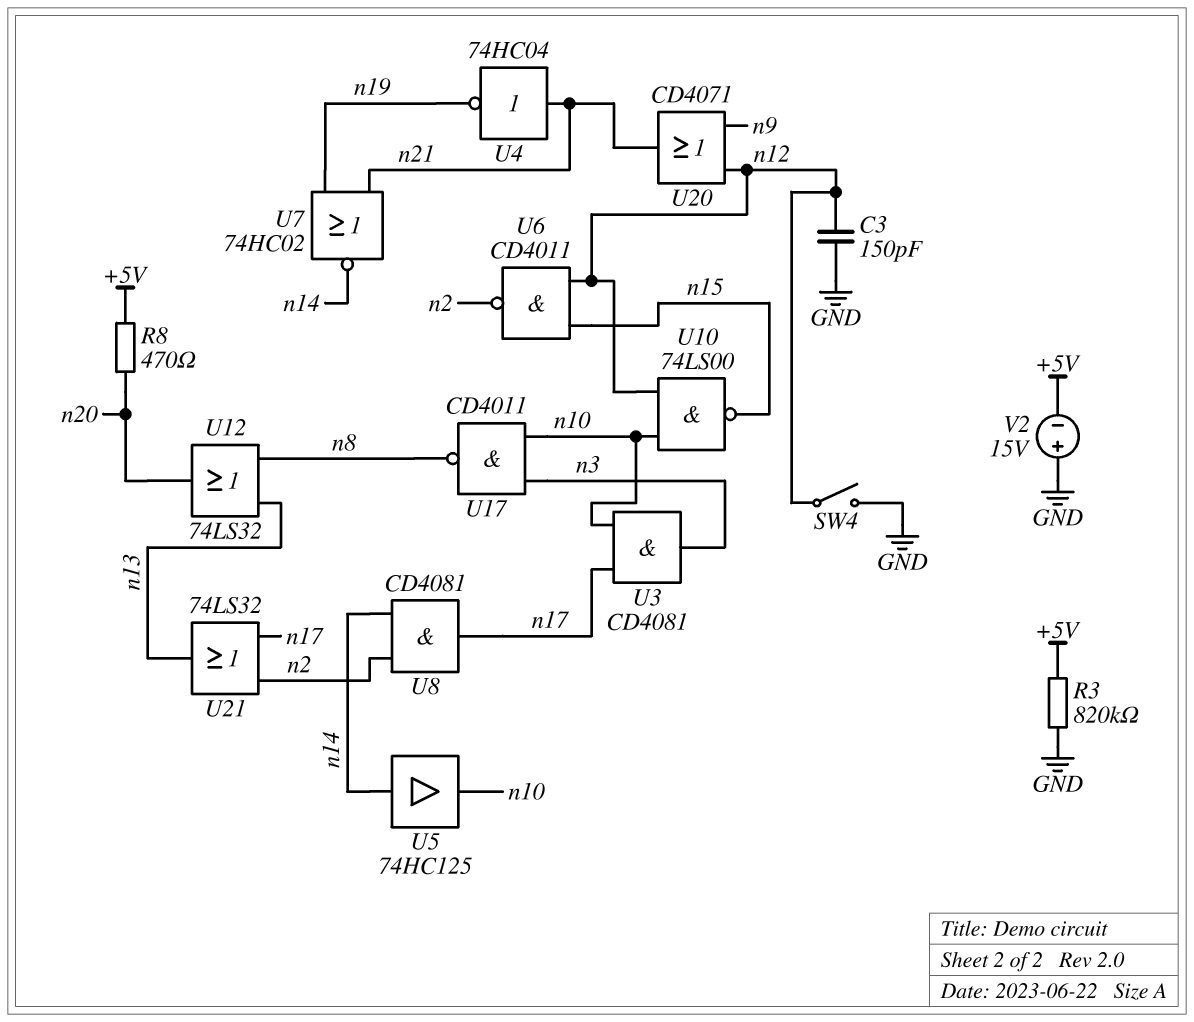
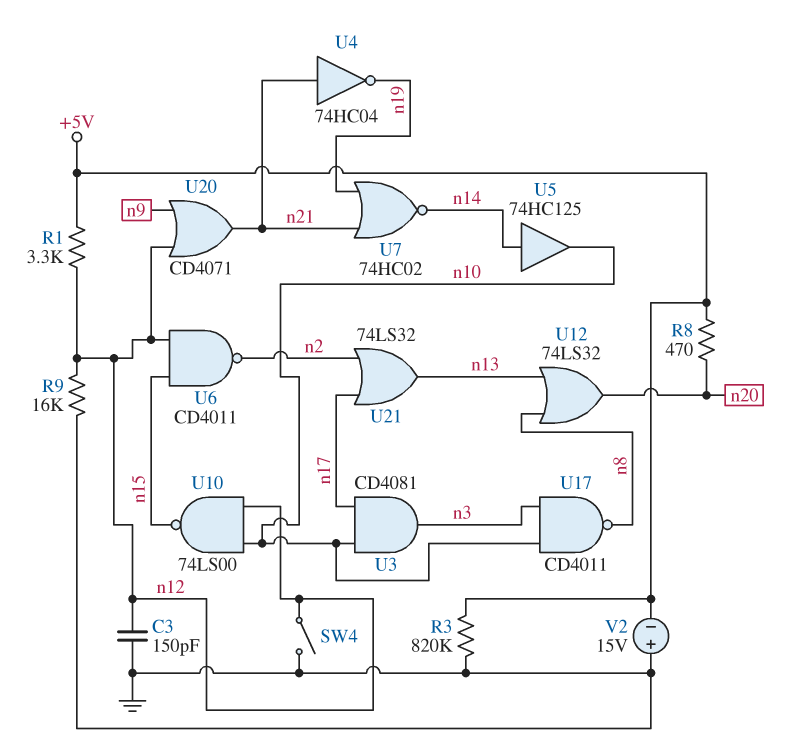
R1: none -> 3.3k (+5V, n12)
R9: none -> 16k (GND, n12)
U8: AND CD4081 (in n2, in n14, out n17) -> none

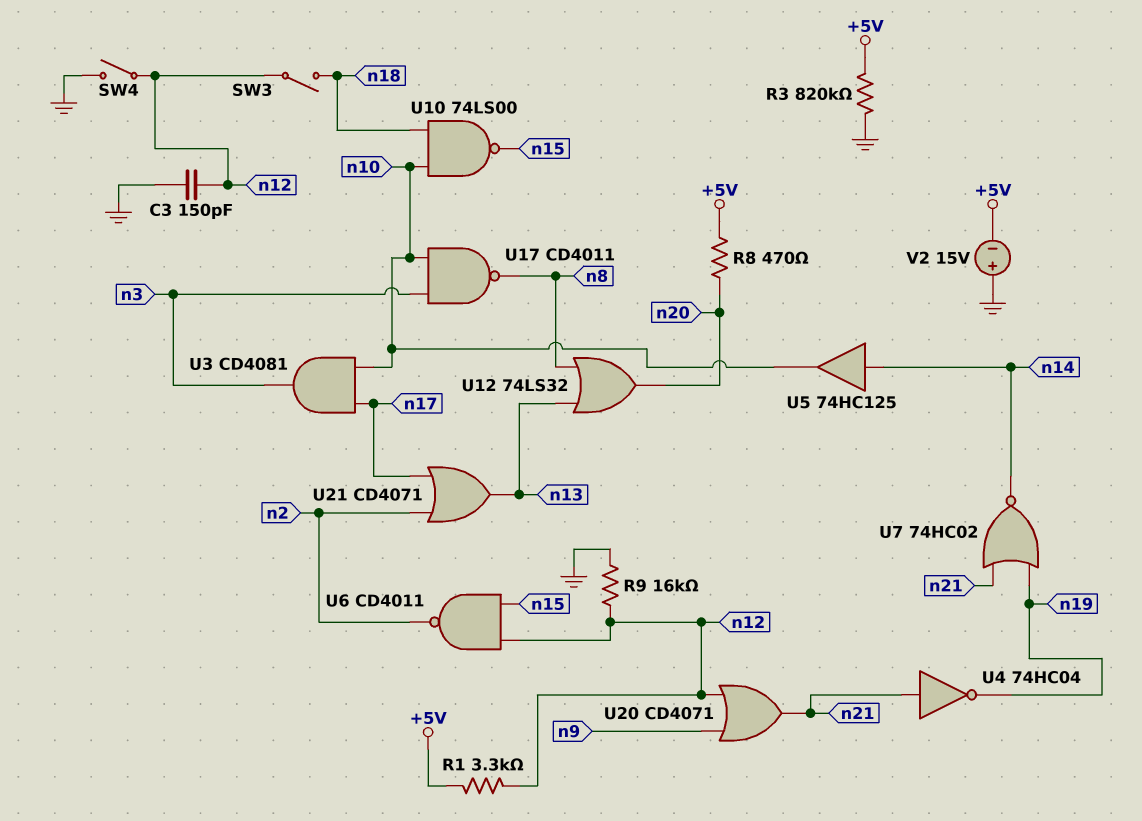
SW3: none -> switch (n12, n18)
U10: NAND 74LS00 (in n10, in n12, out n15) -> NAND 74LS00 (in n10, in n18, out n15)
U21: OR 74LS32 (in n2, in n17, out n13) -> OR CD4071 (in n2, in n17, out n13)

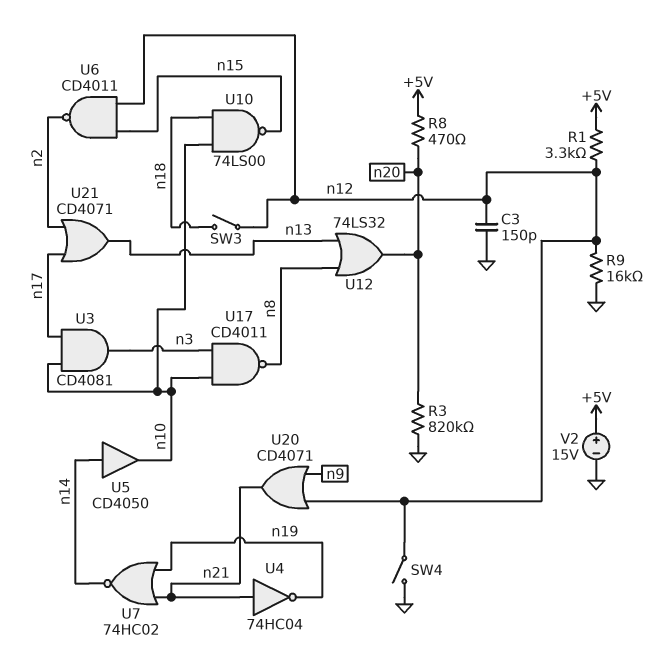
R3: 820k (+5V, GND) -> 820k (GND, n20)
U5: buffer 74HC125 (in n14, out n10) -> buffer CD4050 (in n14, out n10)
V2: 15V (plus GND, minus +5V) -> 15V (plus +5V, minus GND)

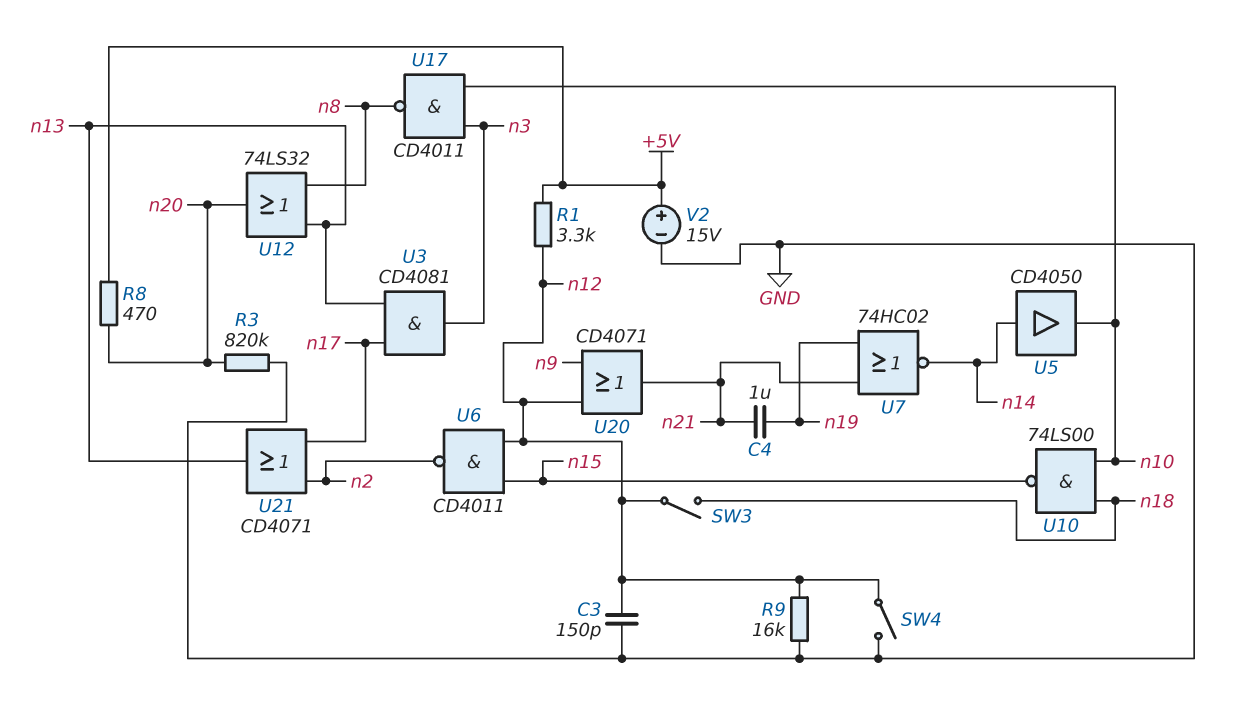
C4: none -> 1uF (n19, n21)
U3: AND CD4081 (in n10, in n17, out n3) -> AND CD4081 (in n13, in n17, out n3)
U4: NOT 74HC04 (in n21, out n19) -> none

